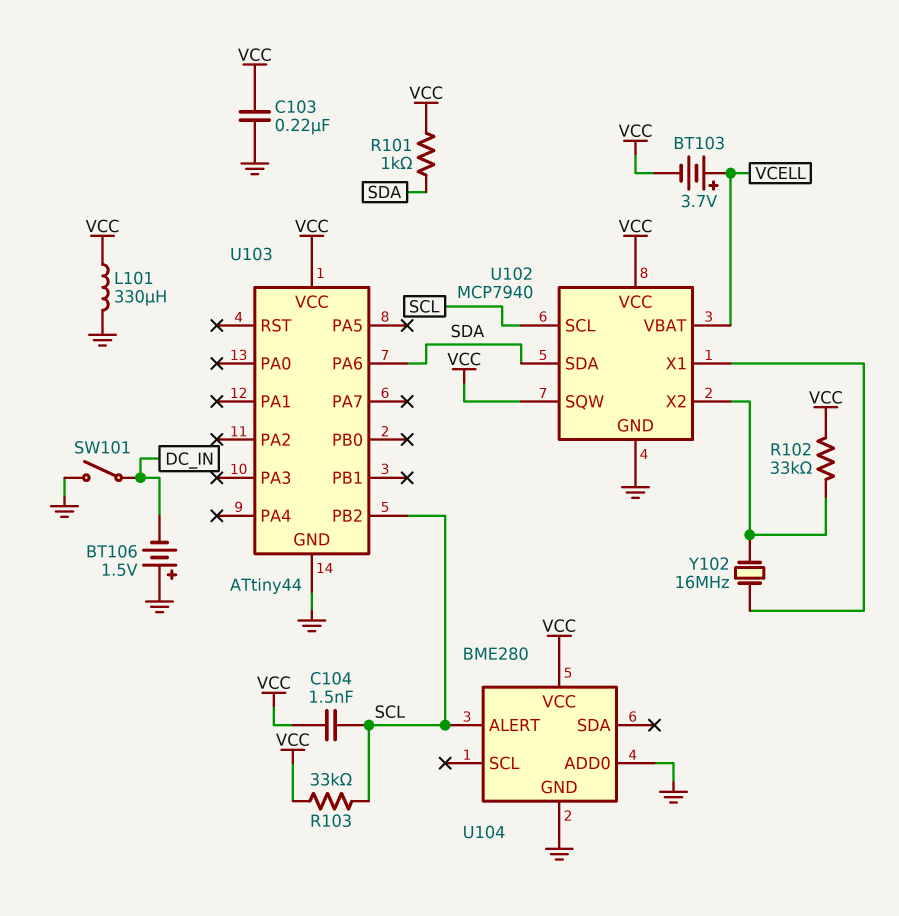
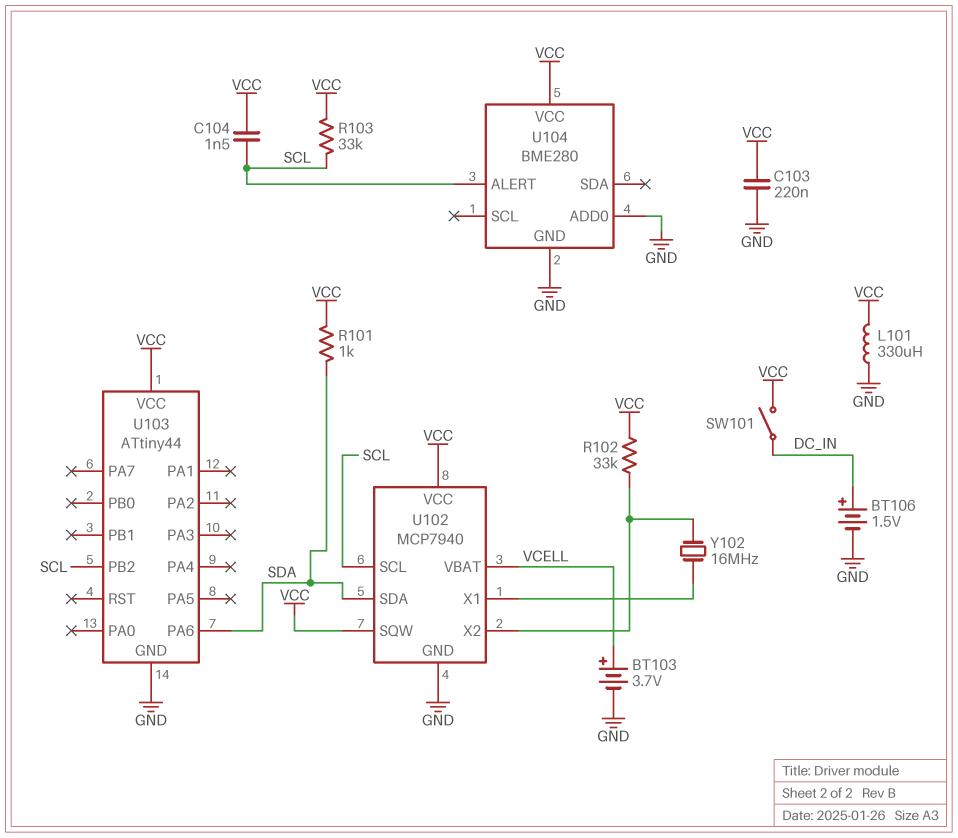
BT103: 3.7V (plus VCELL, minus VCC) -> 3.7V (plus VCELL, minus GND)
BT106: 1.5V (plus GND, minus DC_IN) -> 1.5V (plus DC_IN, minus GND)
SW101: switch (DC_IN, GND) -> switch (DC_IN, VCC)

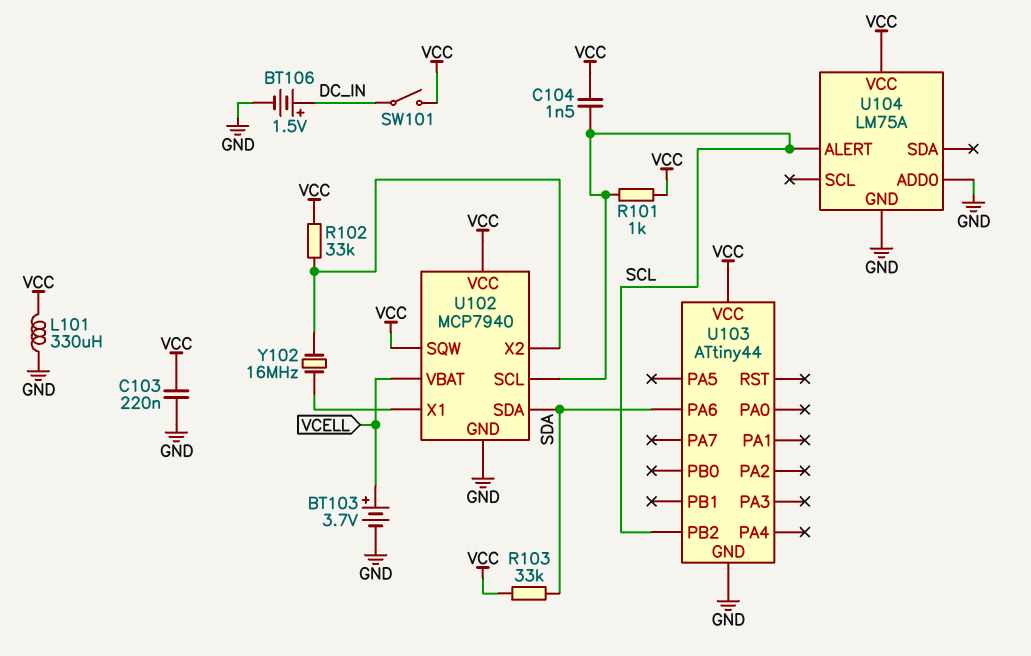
R101: 1k (SDA, VCC) -> 1k (SCL, VCC)
R103: 33k (SCL, VCC) -> 33k (SDA, VCC)
U104: BME280 -> LM75A

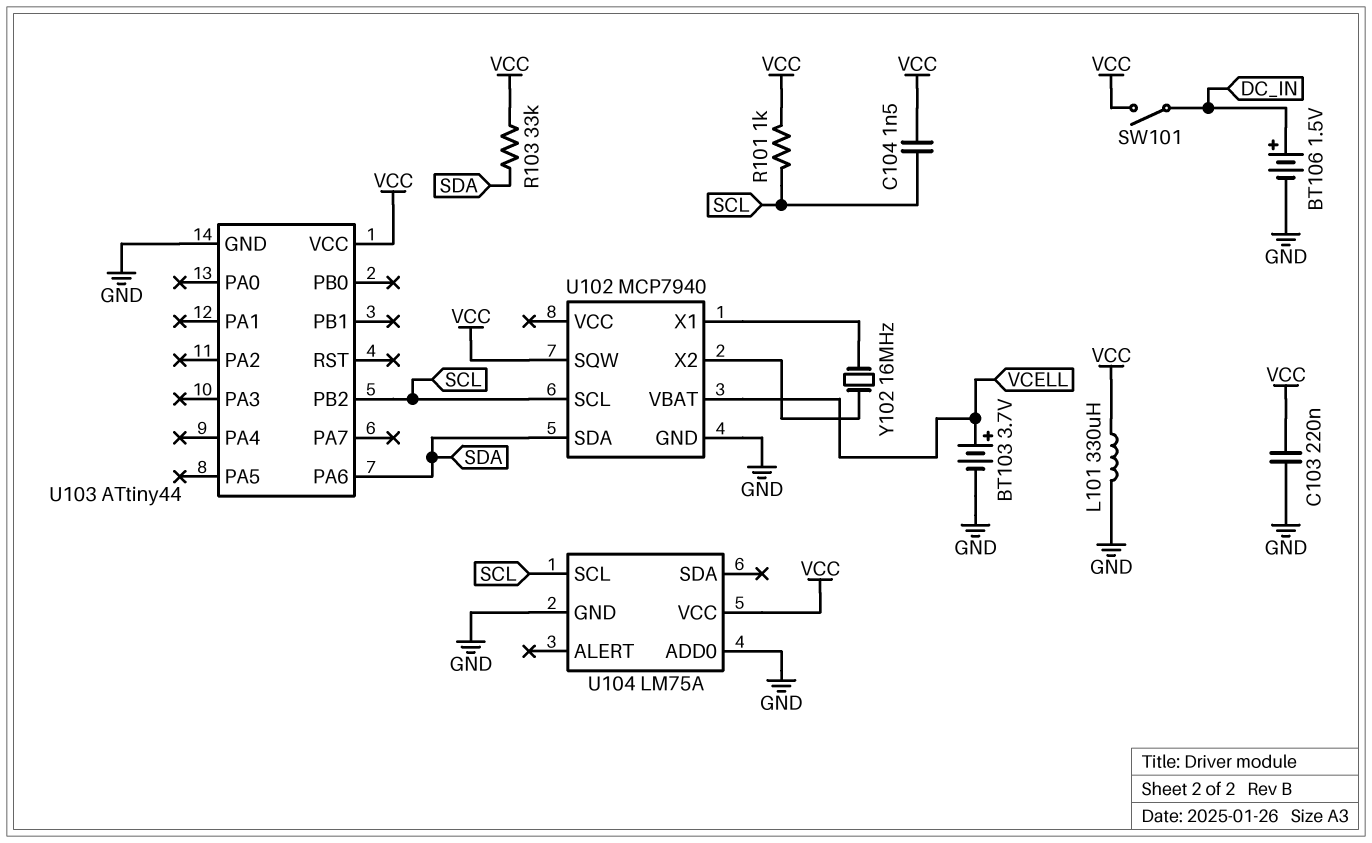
R102: 33k (U102/X2, VCC) -> none
U102 pin VCC: VCC -> none
U104 pin ALERT: SCL -> none
U104 pin SCL: none -> SCL

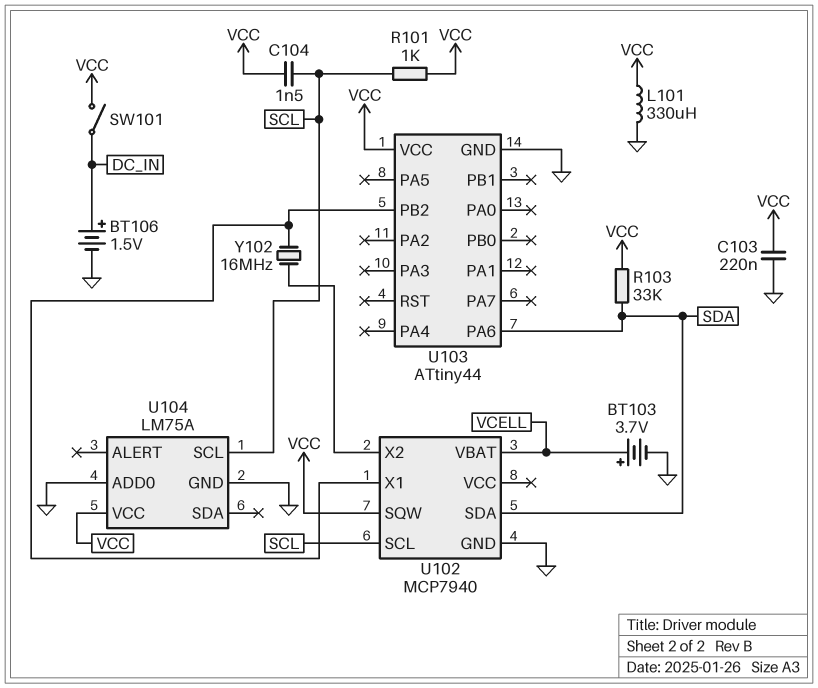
U103 pin PB2: SCL -> U102/X1

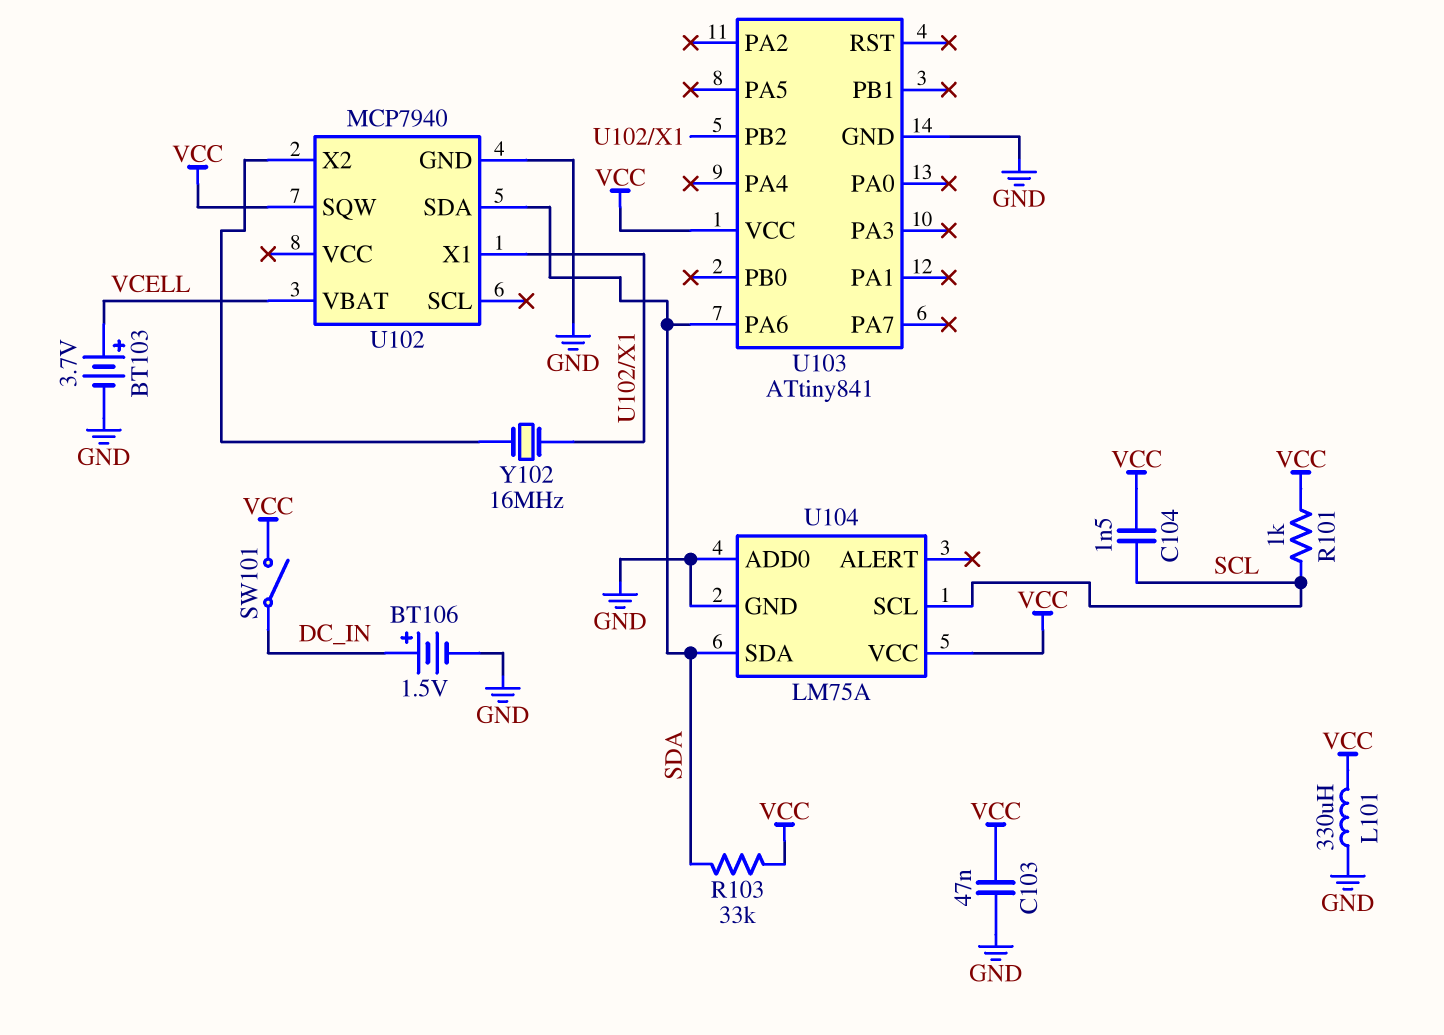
C103: 220nF (GND, VCC) -> 47nF (GND, VCC)
U102 pin SCL: SCL -> none
U103: ATtiny44 -> ATtiny841
U104 pin SDA: none -> SDA

